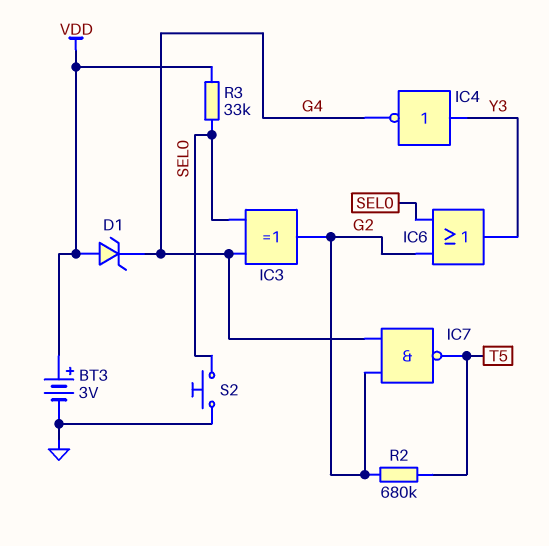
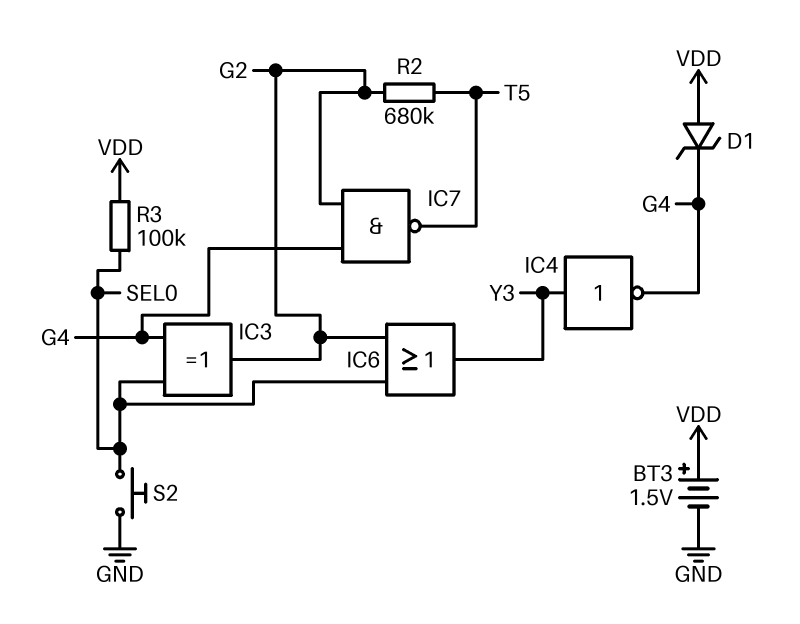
BT3: 3V (plus VDD, minus GND) -> 1.5V (plus VDD, minus GND)
R3: 33k (SEL0, VDD) -> 100k (SEL0, VDD)

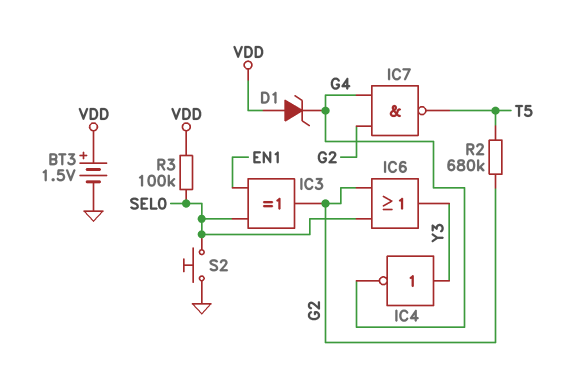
IC3: XOR (in G4, in SEL0, out G2) -> XOR (in EN1, in SEL0, out G2)

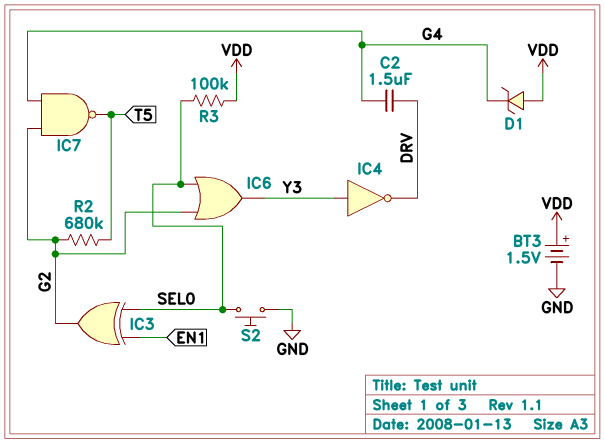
C2: none -> 1.5uF (DRV, G4)
IC4: NOT (in Y3, out G4) -> NOT (in Y3, out DRV)

